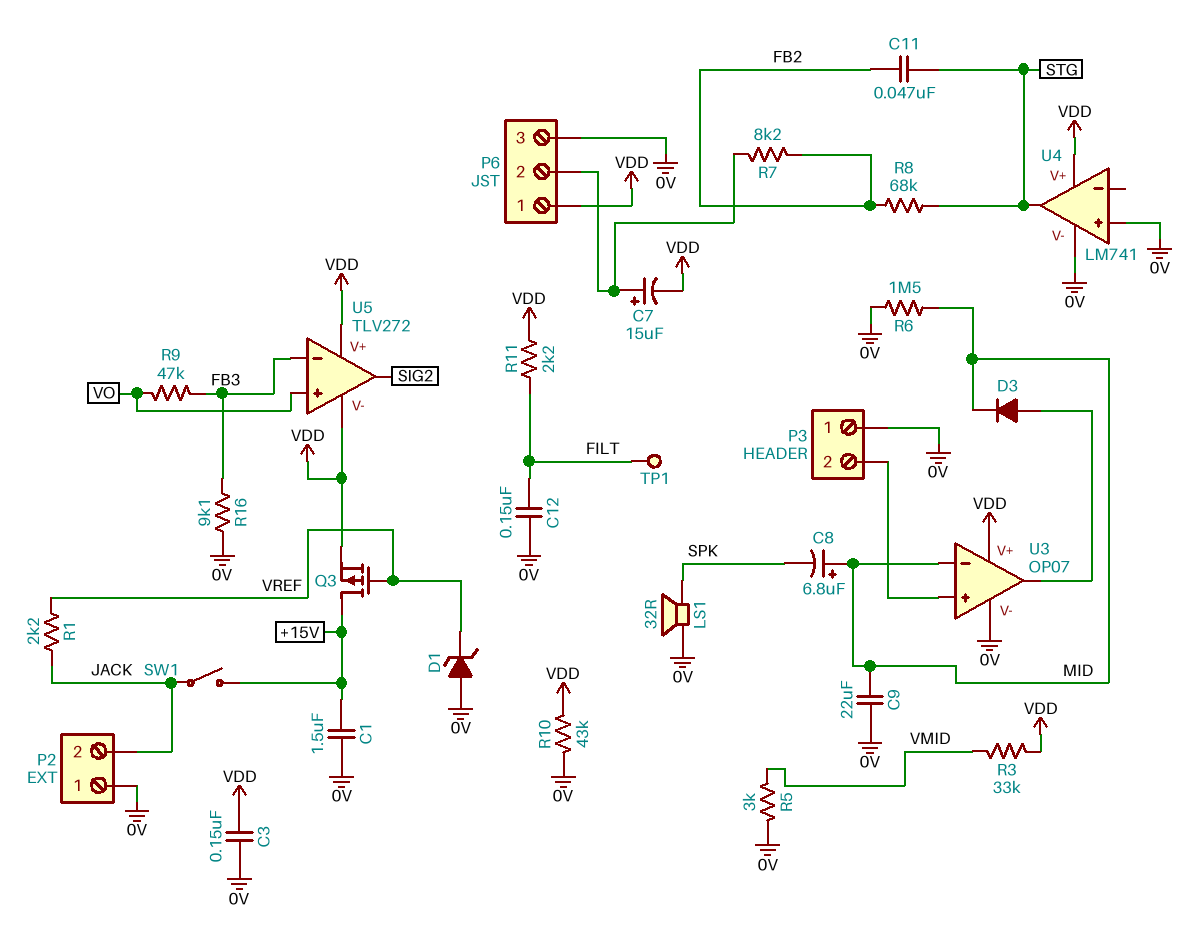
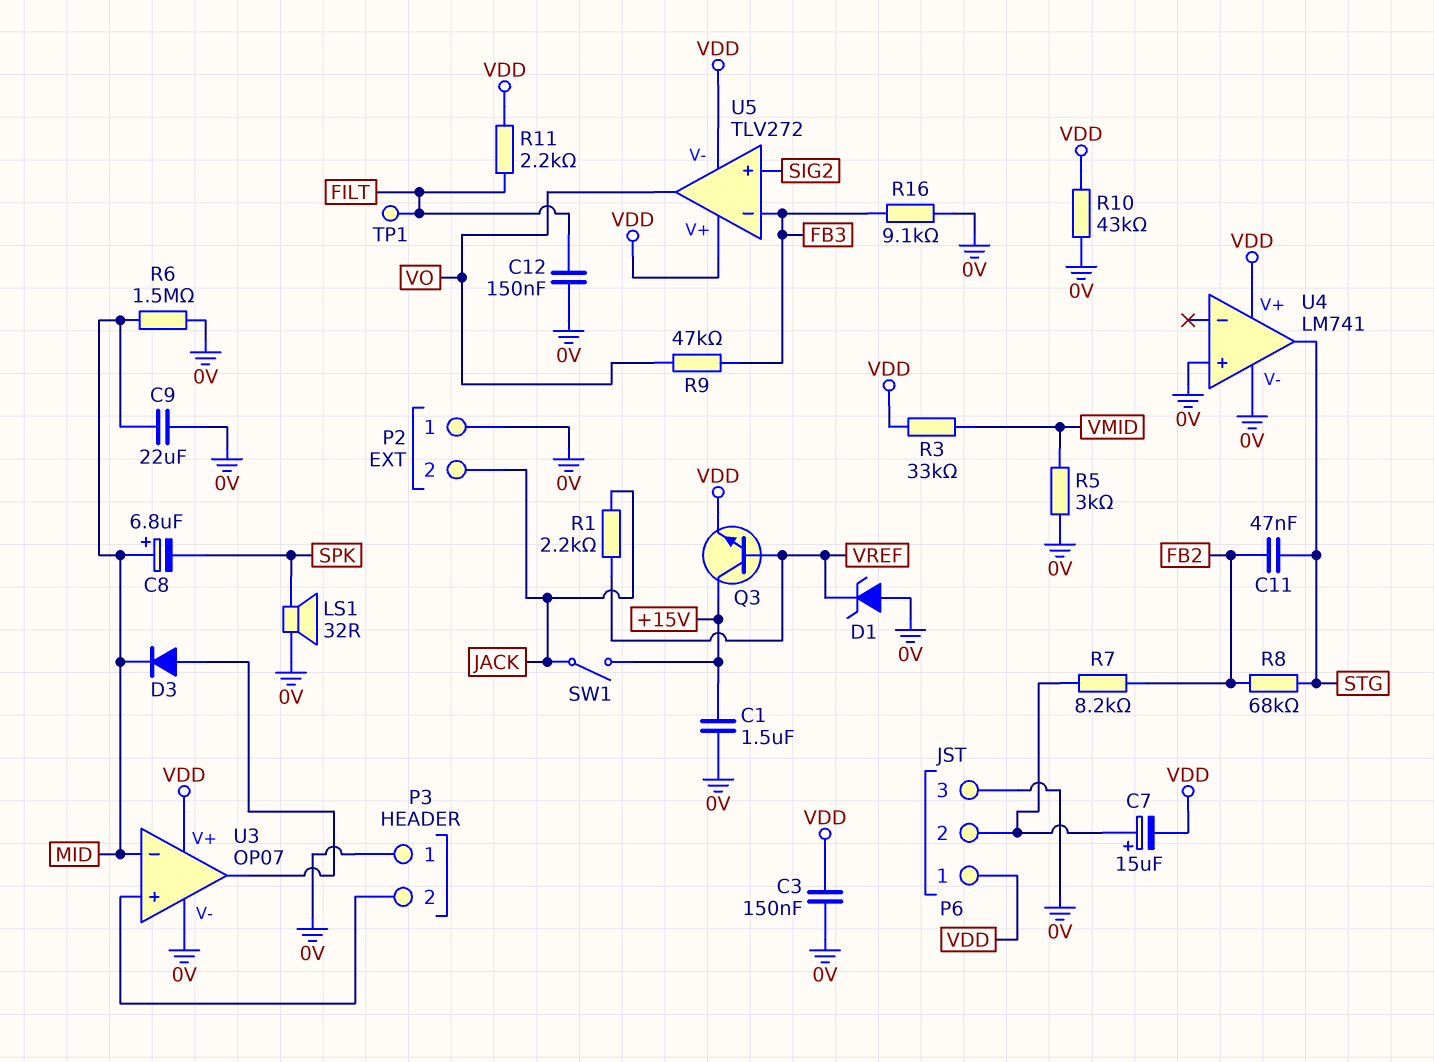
Q3: PMOS (G VREF, D +15V, S VDD) -> NPN (B VREF, C +15V, E VDD)
U5 pin in+: VO -> SIG2
U5 pin out: SIG2 -> VO

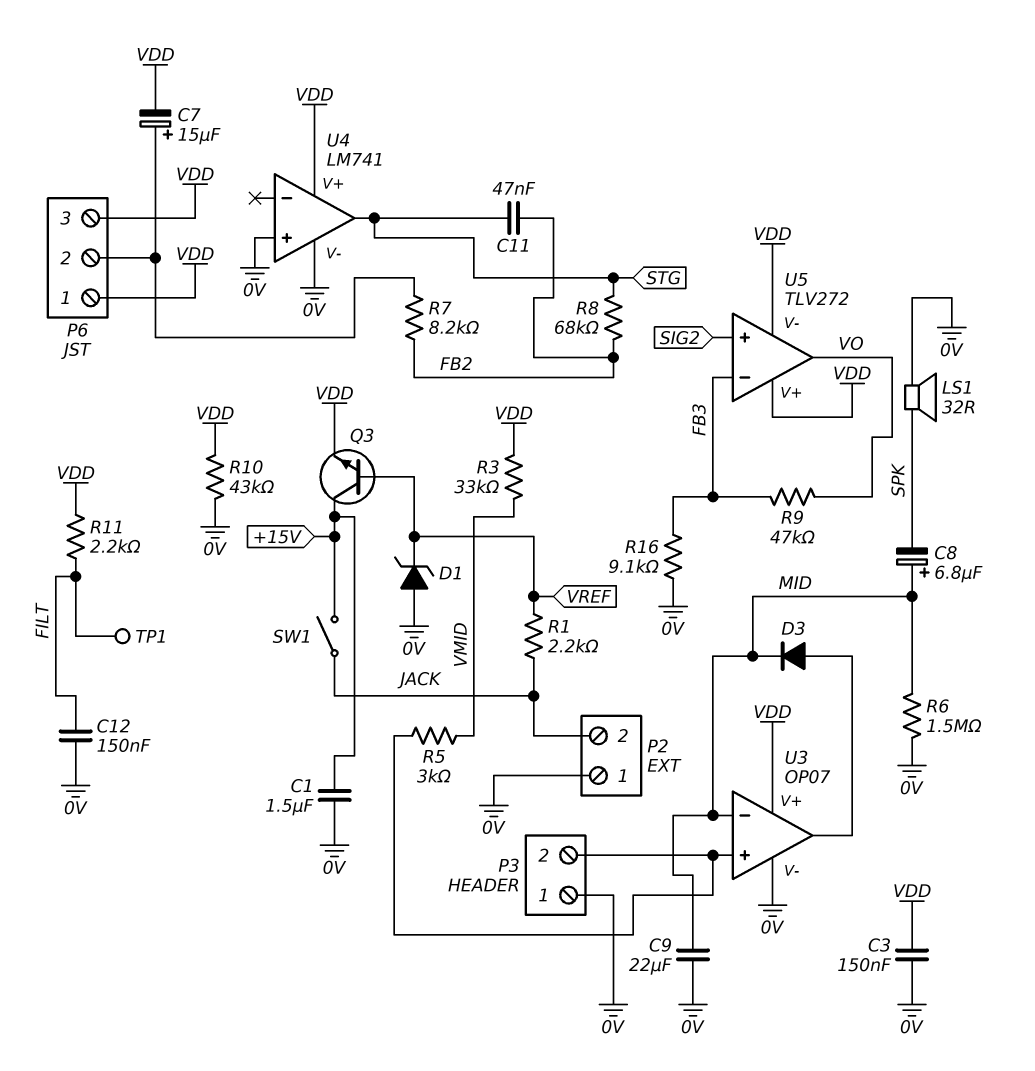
P6 pin 3: 0V -> VDD
R5: 3k (0V, VMID) -> 3k (P3/2, VMID)

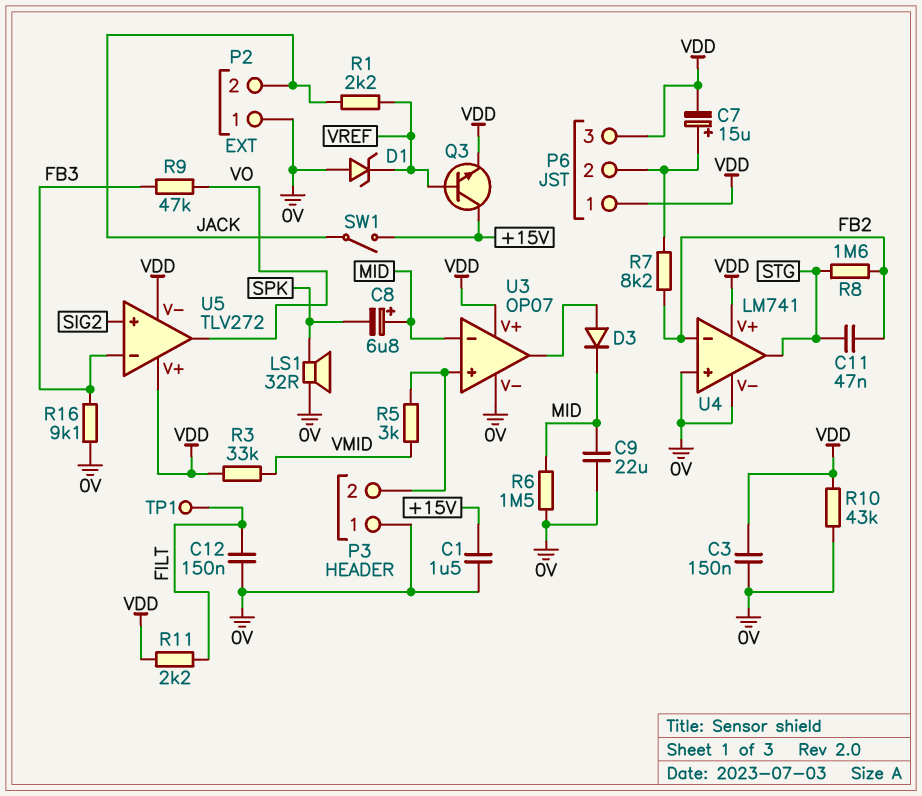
R8: 68k (FB2, STG) -> 1.6M (FB2, STG)
U4 pin in-: none -> FB2

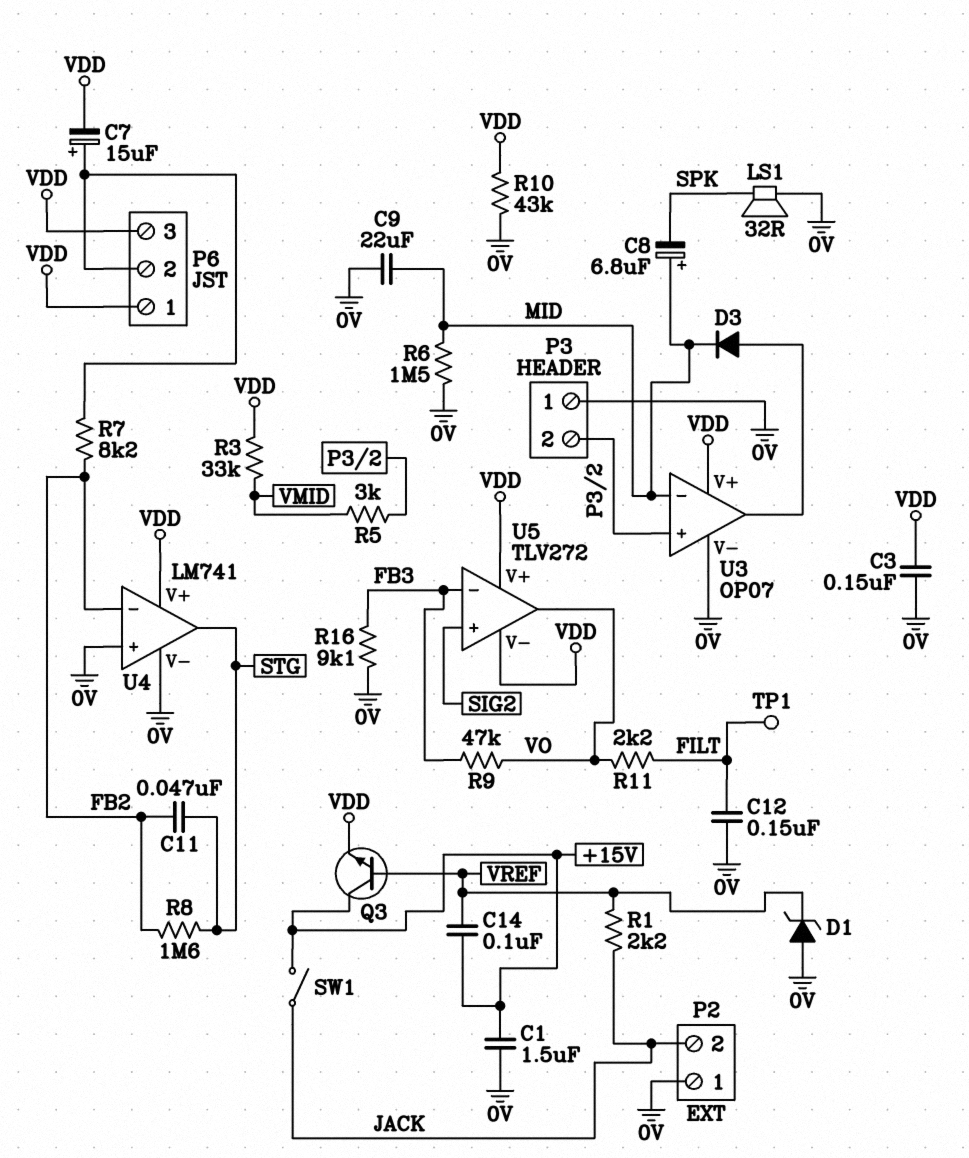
C14: none -> 100nF (+15V, VREF)
R11: 2.2k (FILT, VDD) -> 2.2k (FILT, VO)

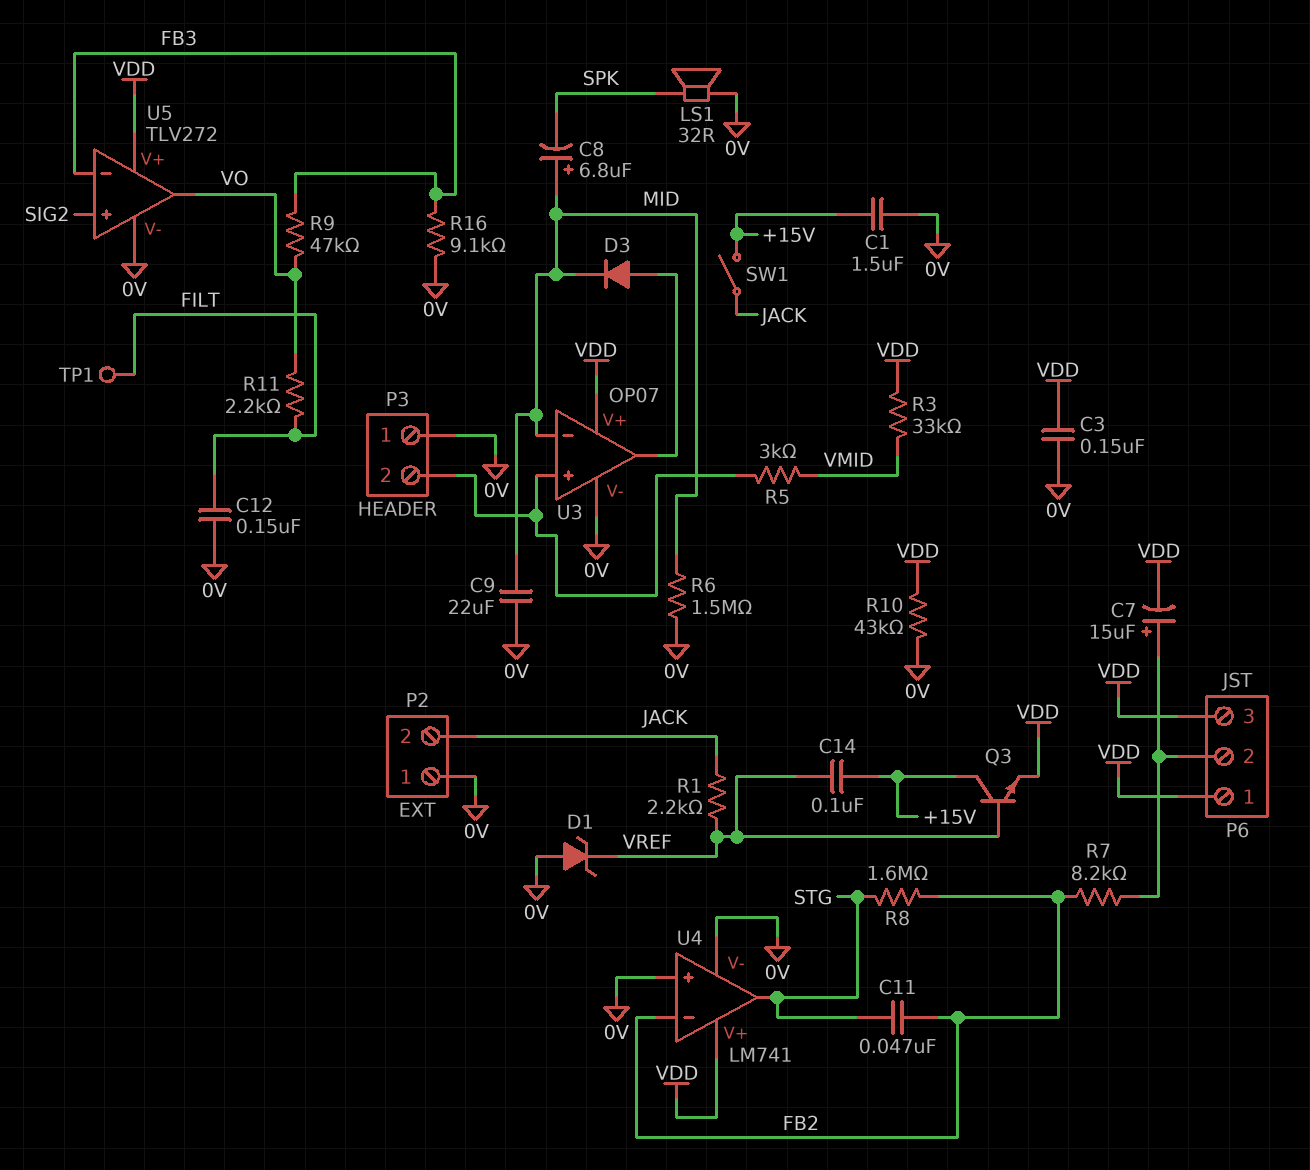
U5 pin V-: VDD -> 0V

